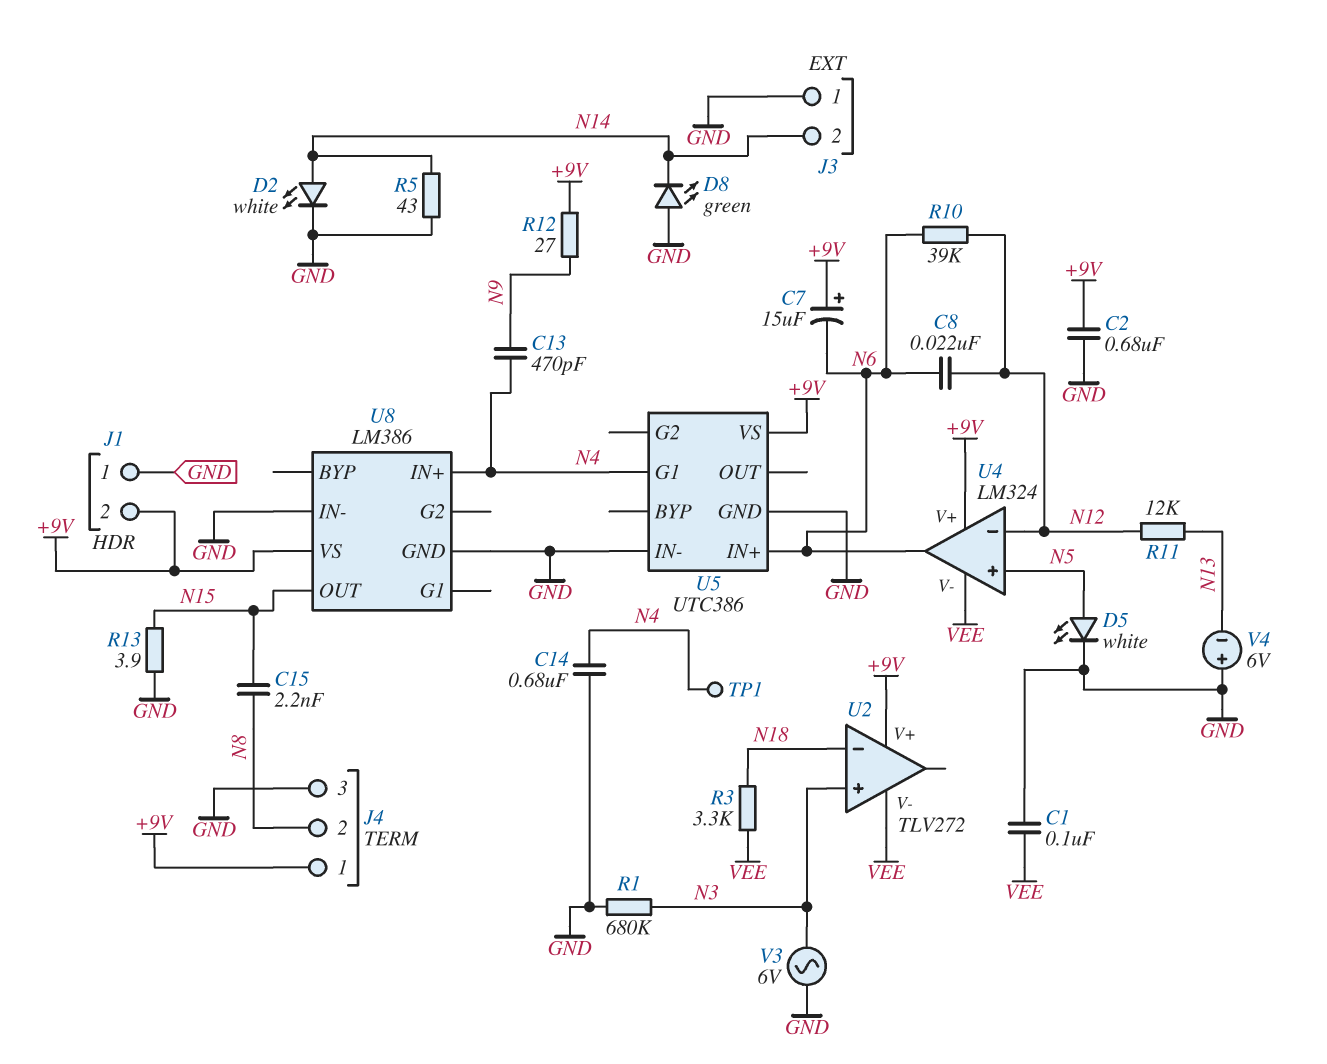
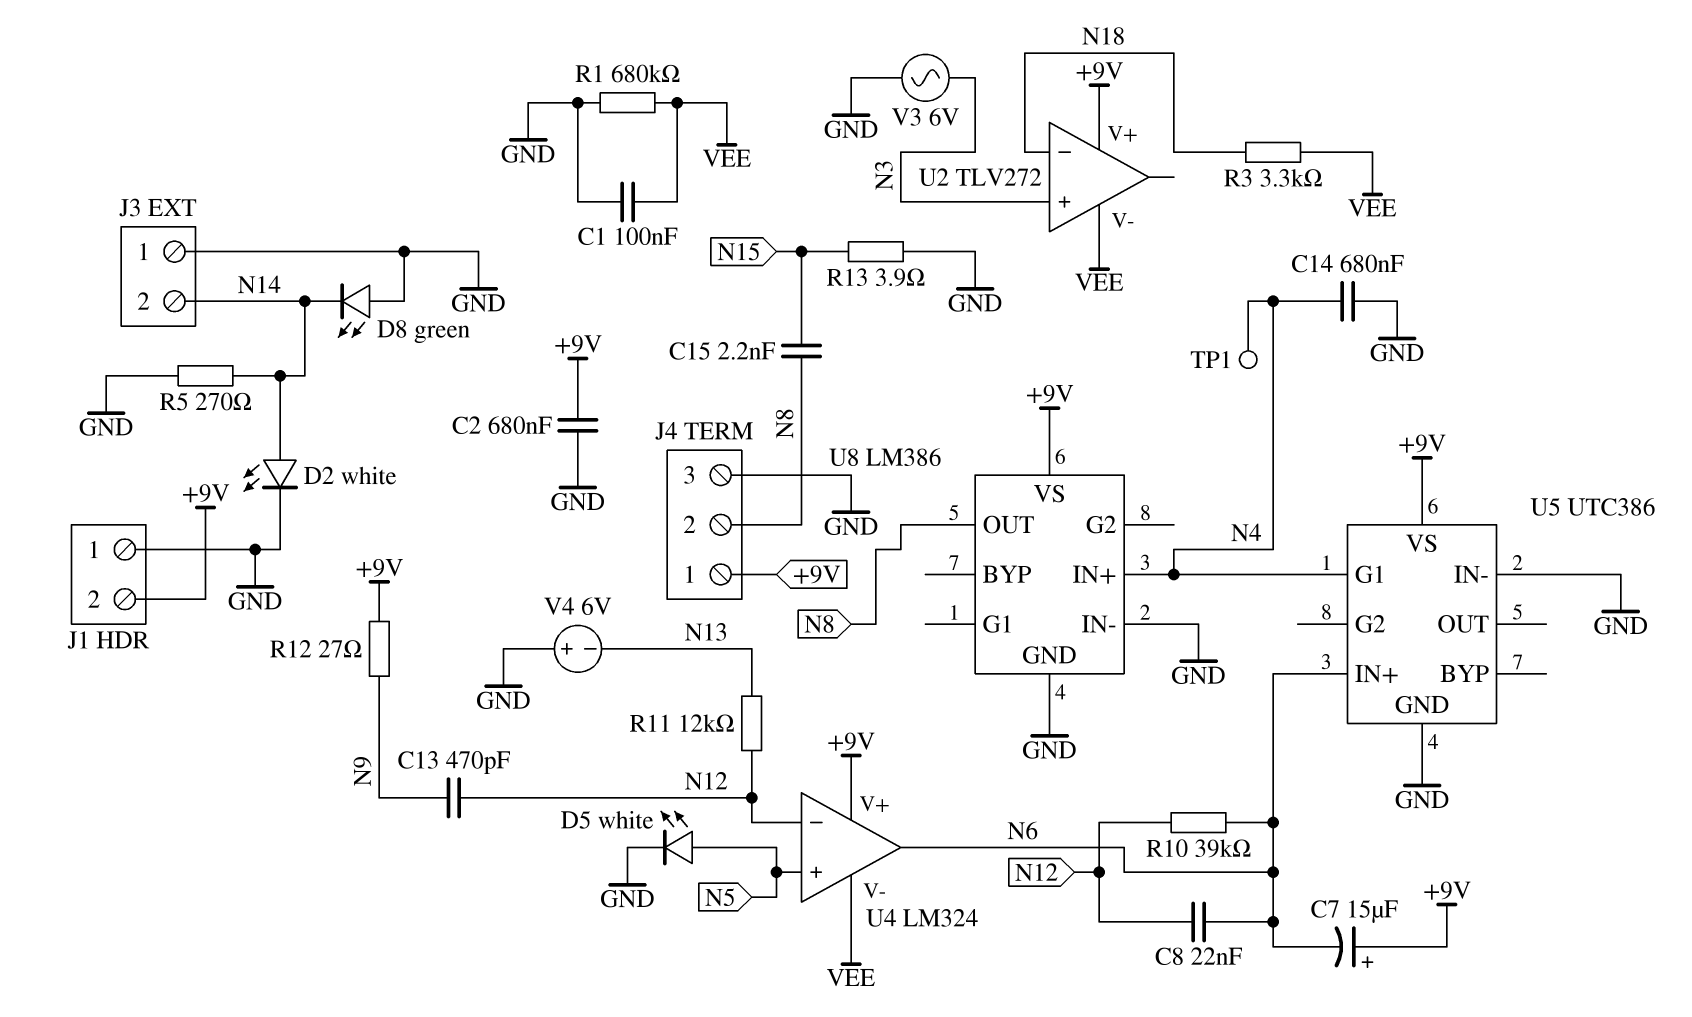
C13: 470pF (N4, N9) -> 470pF (N9, N12)
R1: 680k (GND, N3) -> 680k (GND, VEE)
R5: 43 (GND, N14) -> 270 (GND, N14)
U8 pin OUT: N15 -> N8

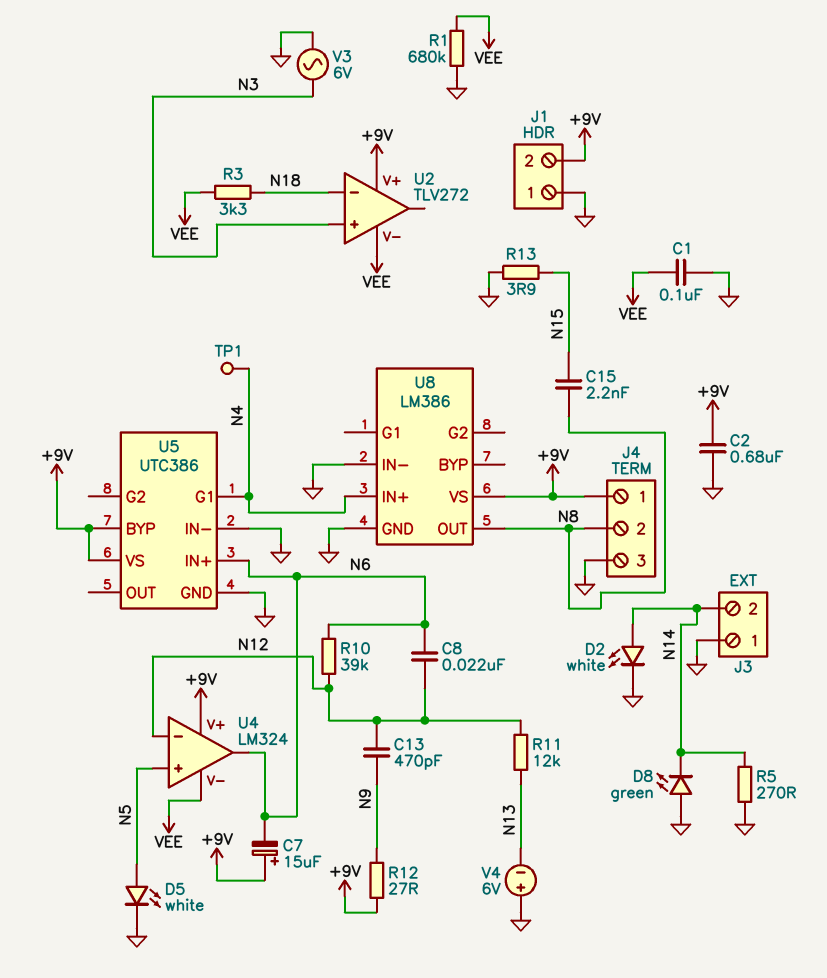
C14: 680nF (GND, N4) -> none
U5 pin BYP: none -> +9V

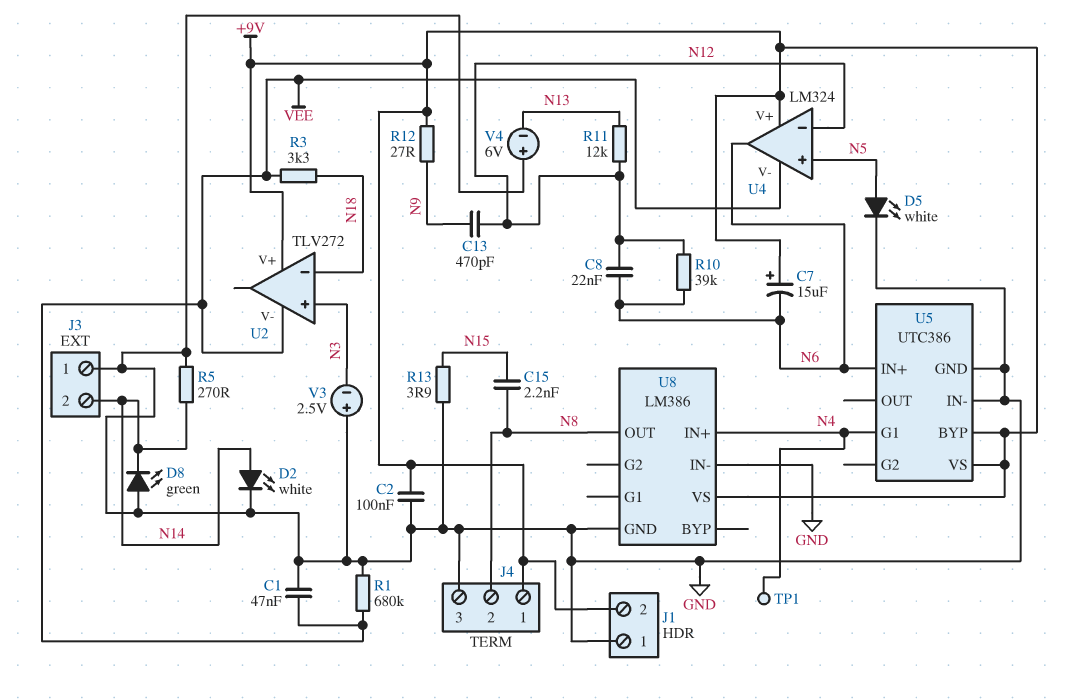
C1: 100nF (GND, VEE) -> 47nF (GND, VEE)
C2: 680nF (+9V, GND) -> 100nF (+9V, GND)
V3: AC 6V (GND, N3) -> 2.5V (plus GND, minus N3)

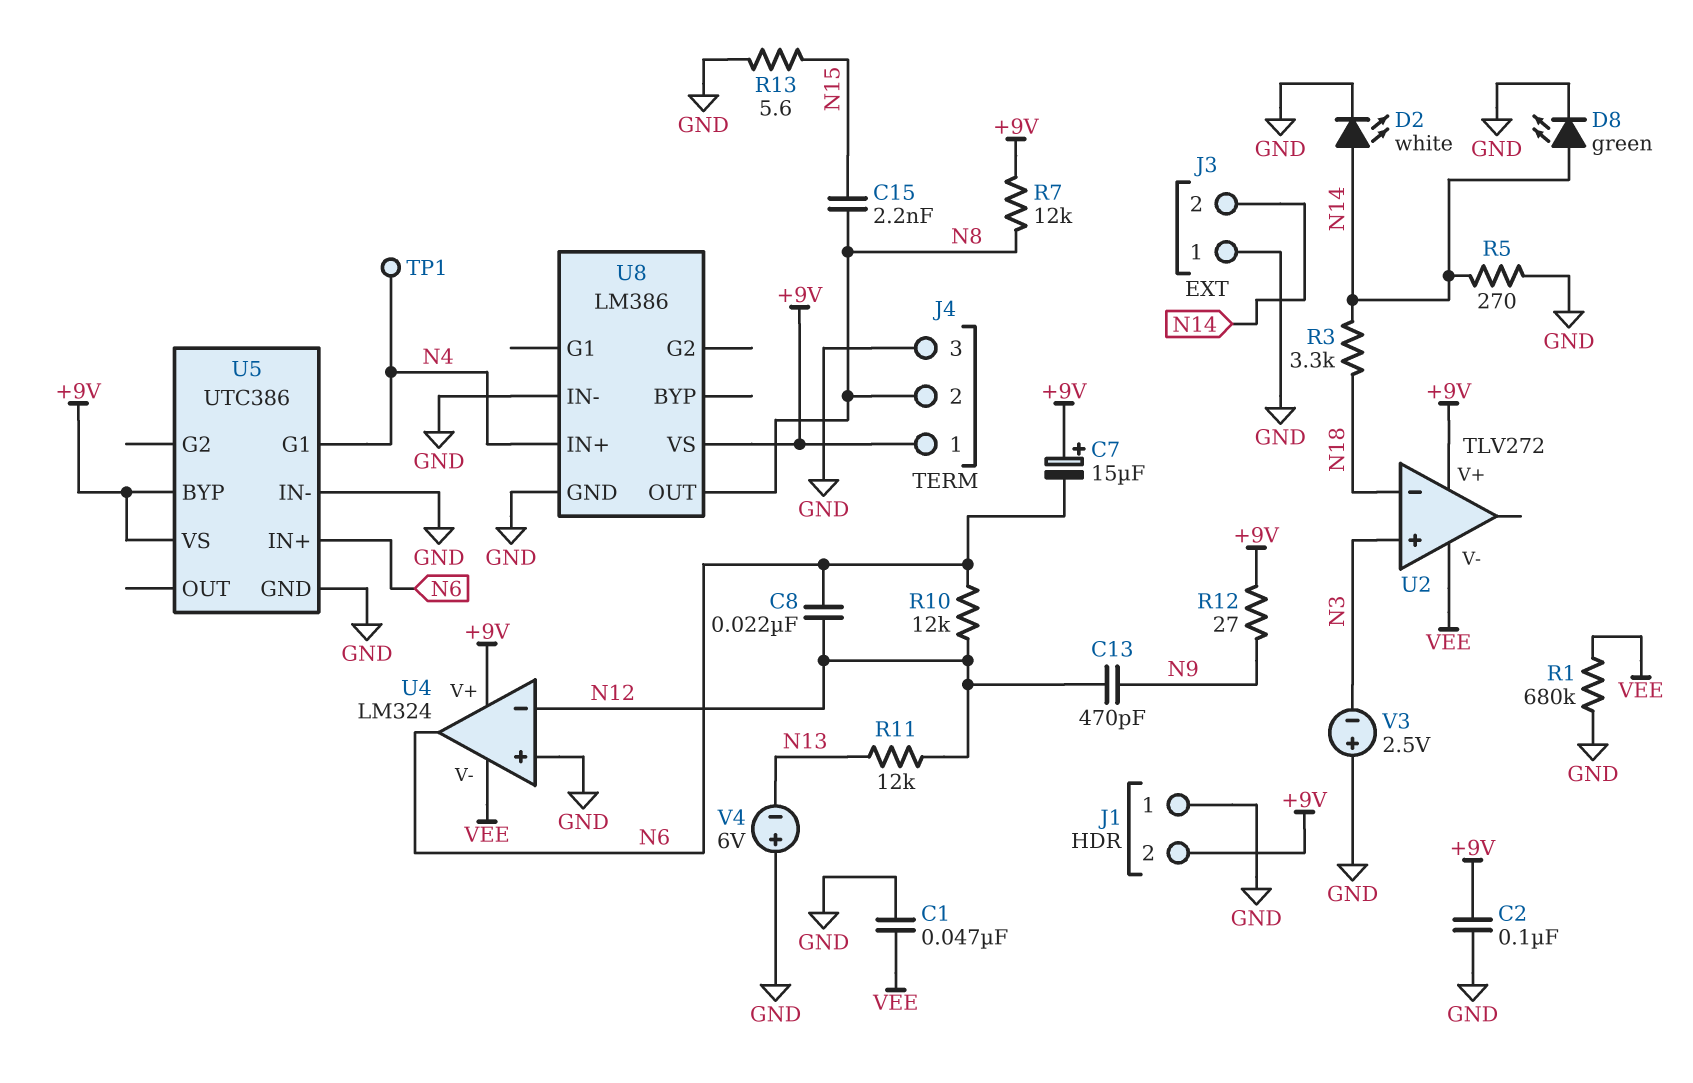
D5: LED white (A N5, K GND) -> none
D8: LED green (A GND, K N14) -> LED green (A N14, K GND)
R3: 3.3k (N18, VEE) -> 3.3k (N14, N18)
R7: none -> 12k (+9V, N8)
R10: 39k (N6, N12) -> 12k (N6, N12)
R13: 3.9 (GND, N15) -> 5.6 (GND, N15)
U4 pin in+: N5 -> GND

